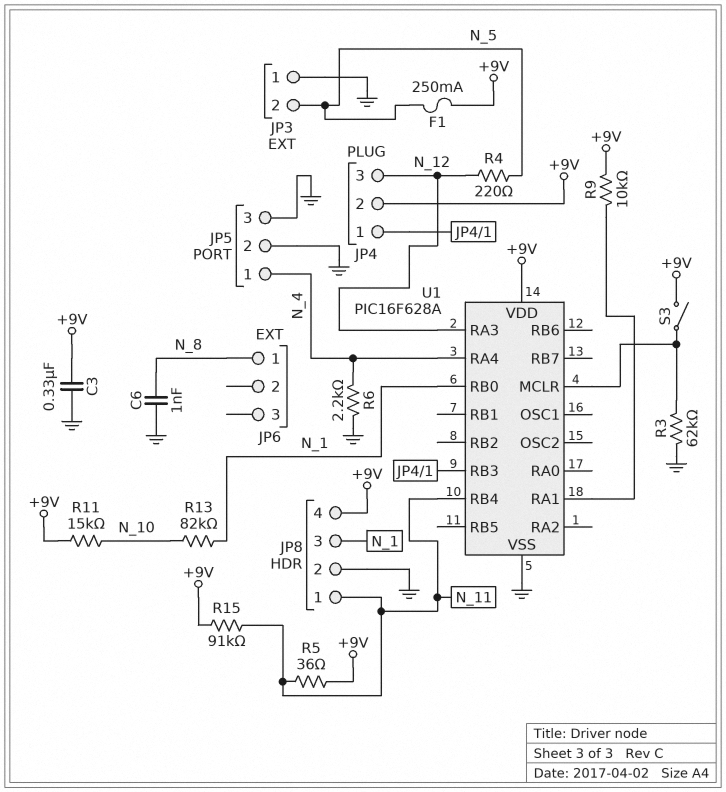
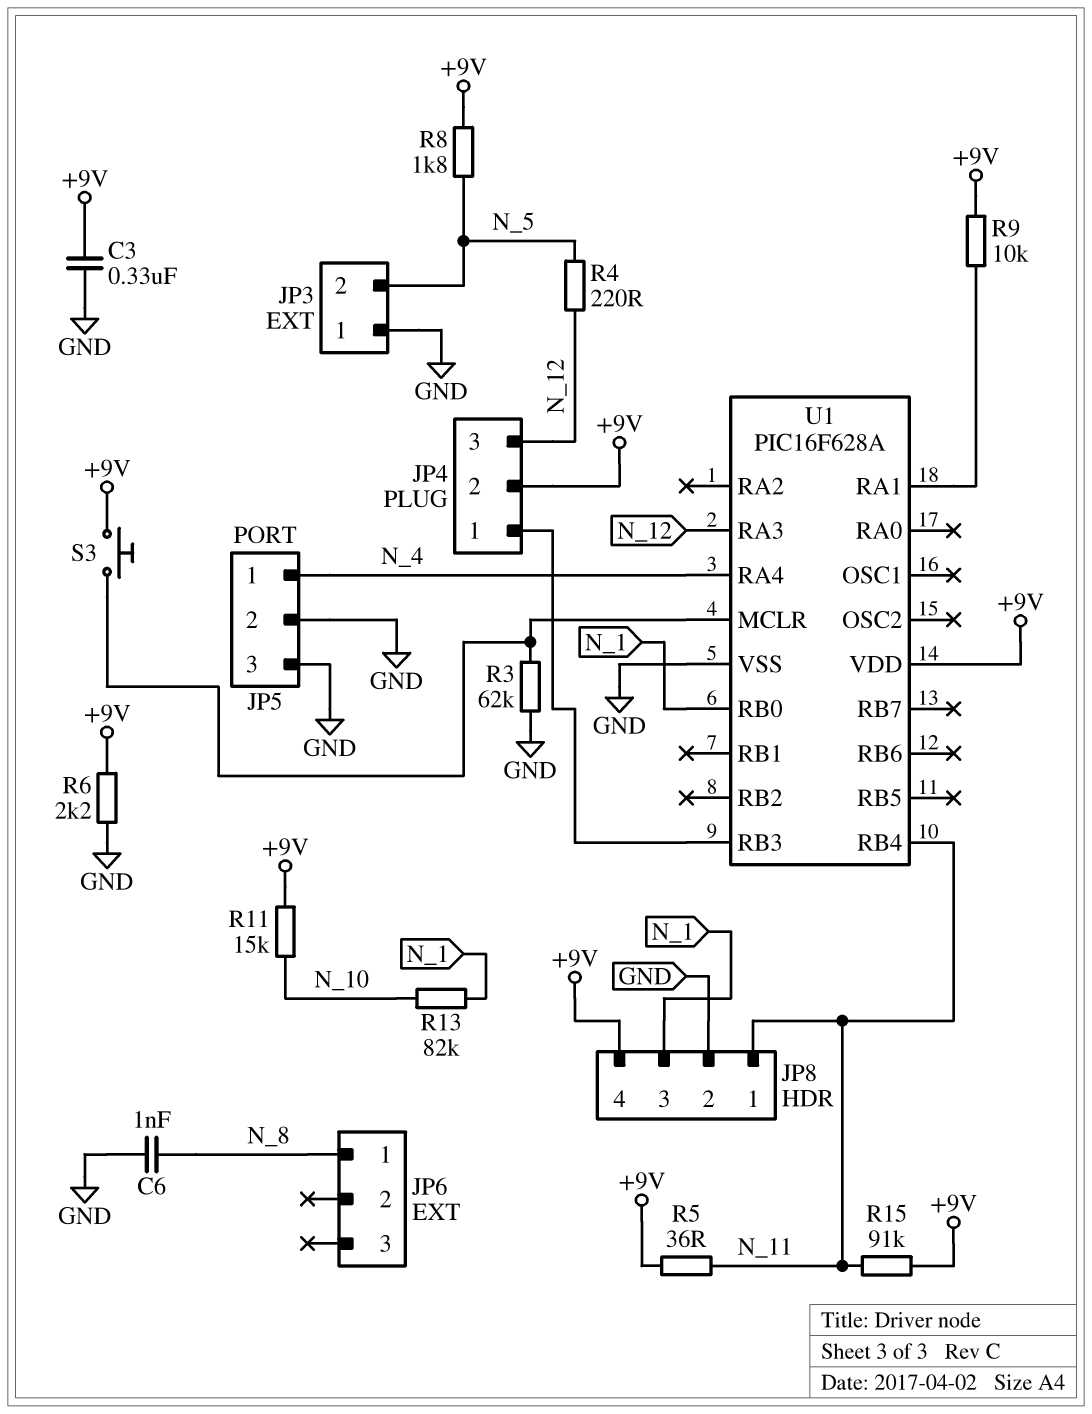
F1: 250mA (+9V, N_5) -> none
R6: 2.2k (GND, N_4) -> 2.2k (+9V, GND)
R8: none -> 1.8k (+9V, N_5)
S3: switch (+9V, U1/MCLR) -> button (+9V, U1/MCLR)

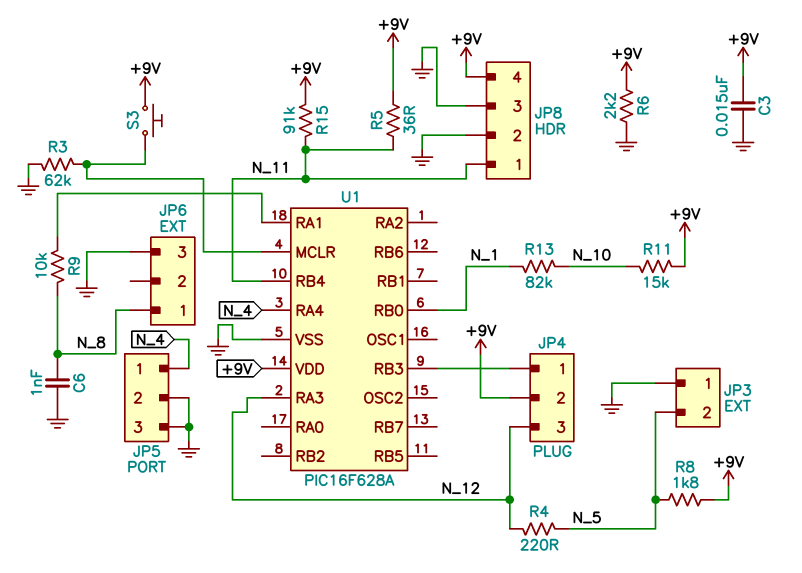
C3: 330nF (+9V, GND) -> 15nF (+9V, GND)
JP6 pin 3: none -> GND
JP8 pin 3: N_1 -> GND
R9: 10k (+9V, U1/RA1) -> 10k (N_8, U1/RA1)

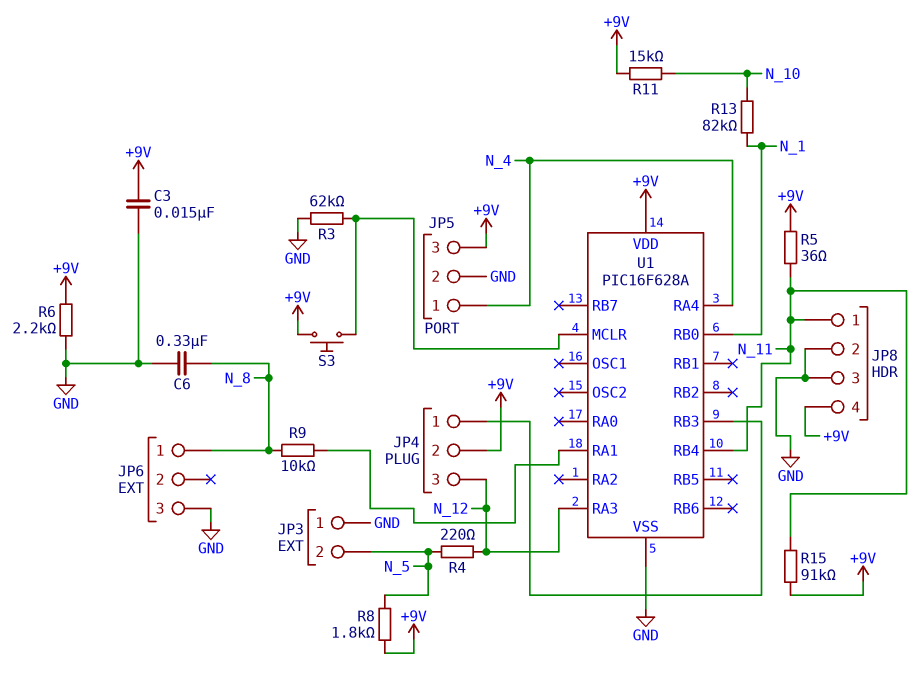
C6: 1nF (GND, N_8) -> 330nF (GND, N_8)
JP5 pin 3: GND -> +9V

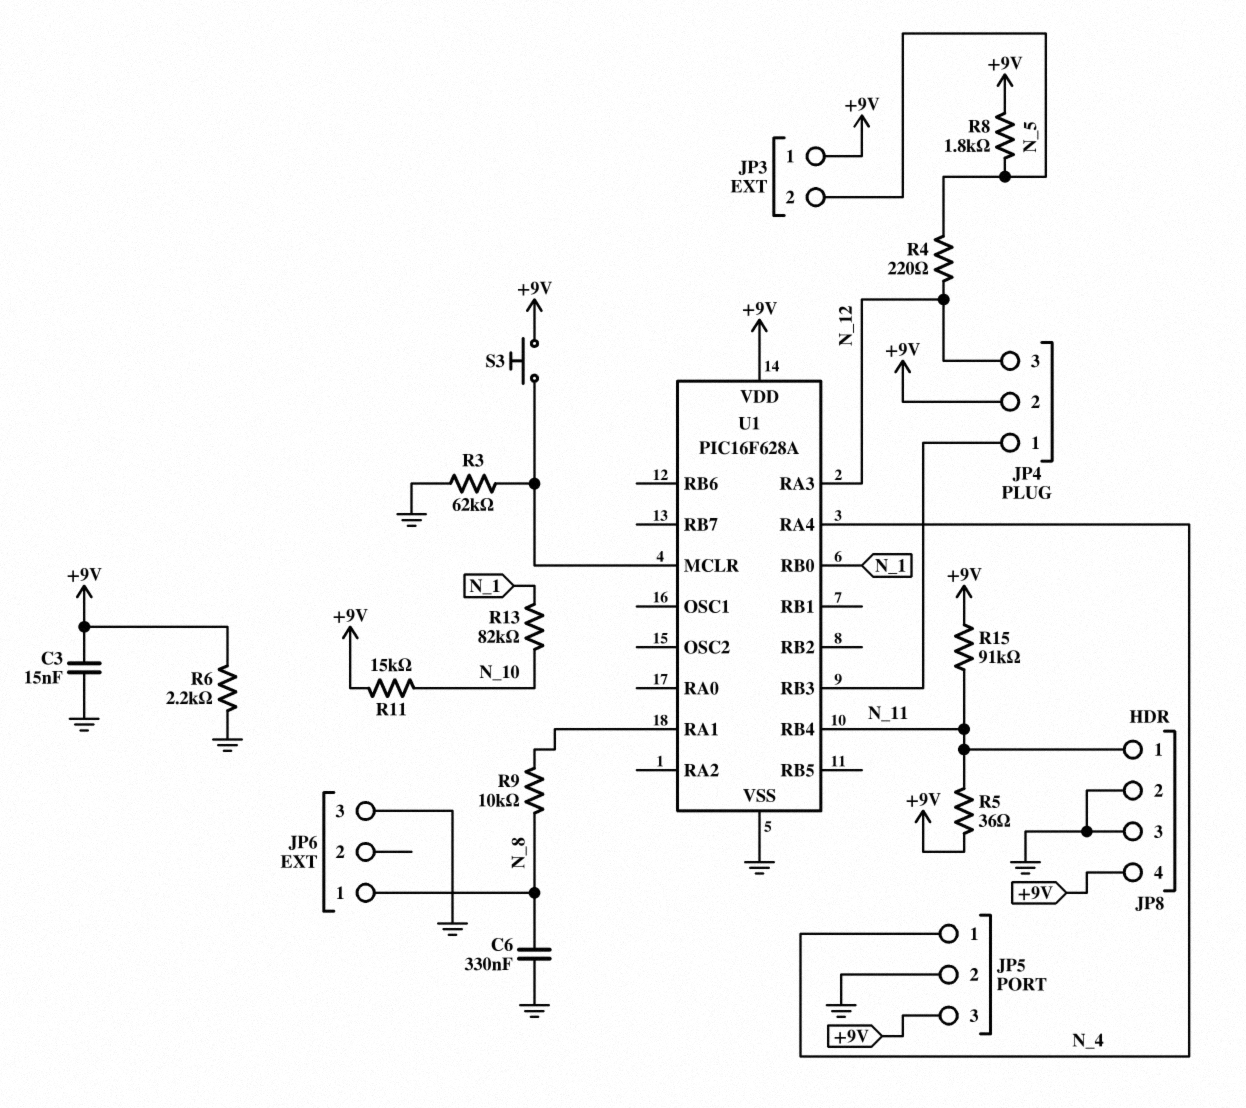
JP3 pin 1: GND -> +9V

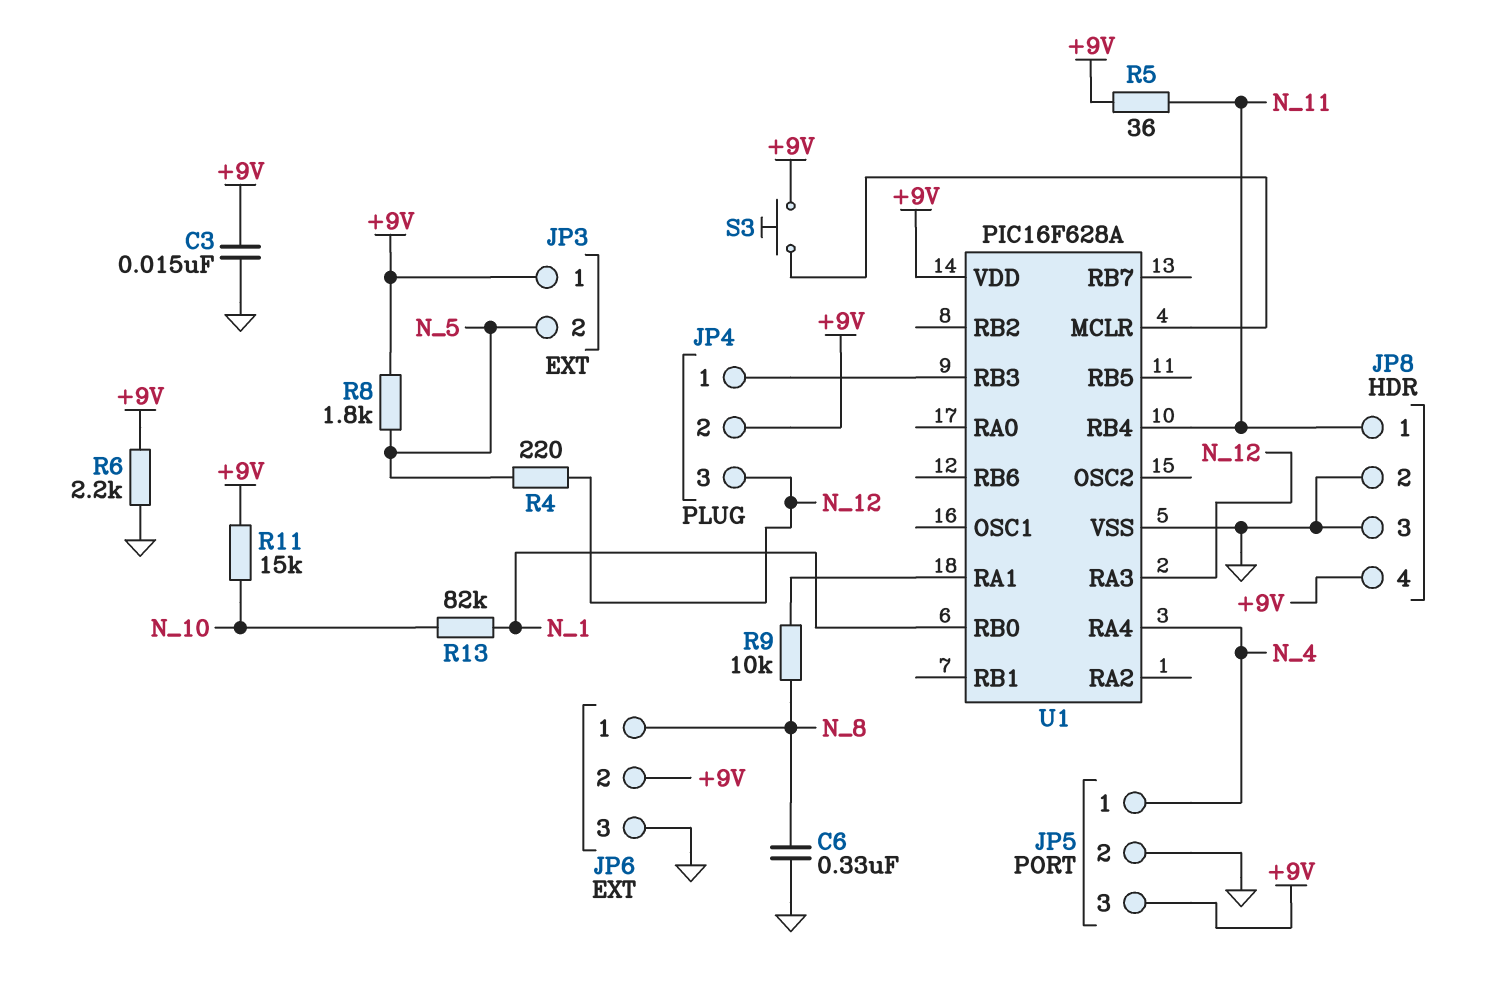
JP6 pin 2: none -> +9V
R3: 62k (GND, U1/MCLR) -> none
R15: 91k (+9V, N_11) -> none

